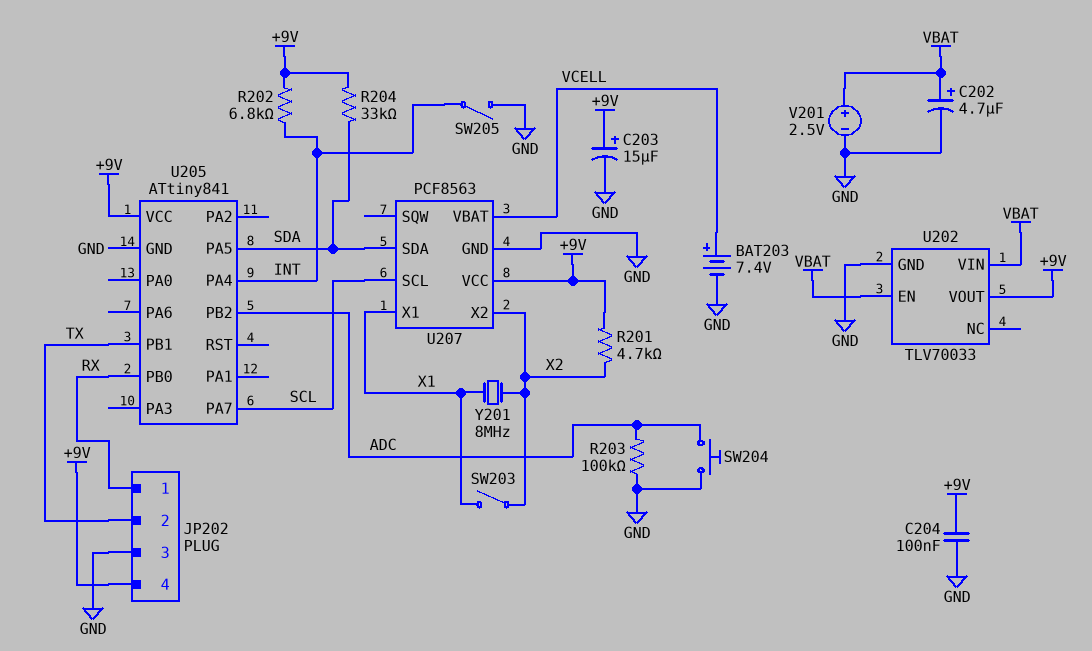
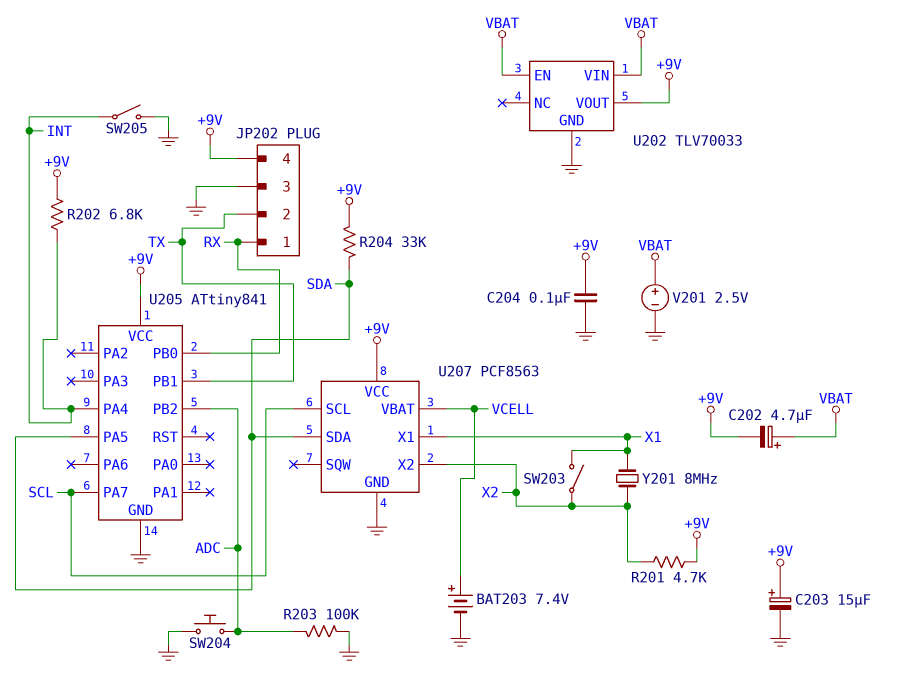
C202: 4.7uF (plus VBAT, minus GND) -> 4.7uF (plus VBAT, minus +9V)

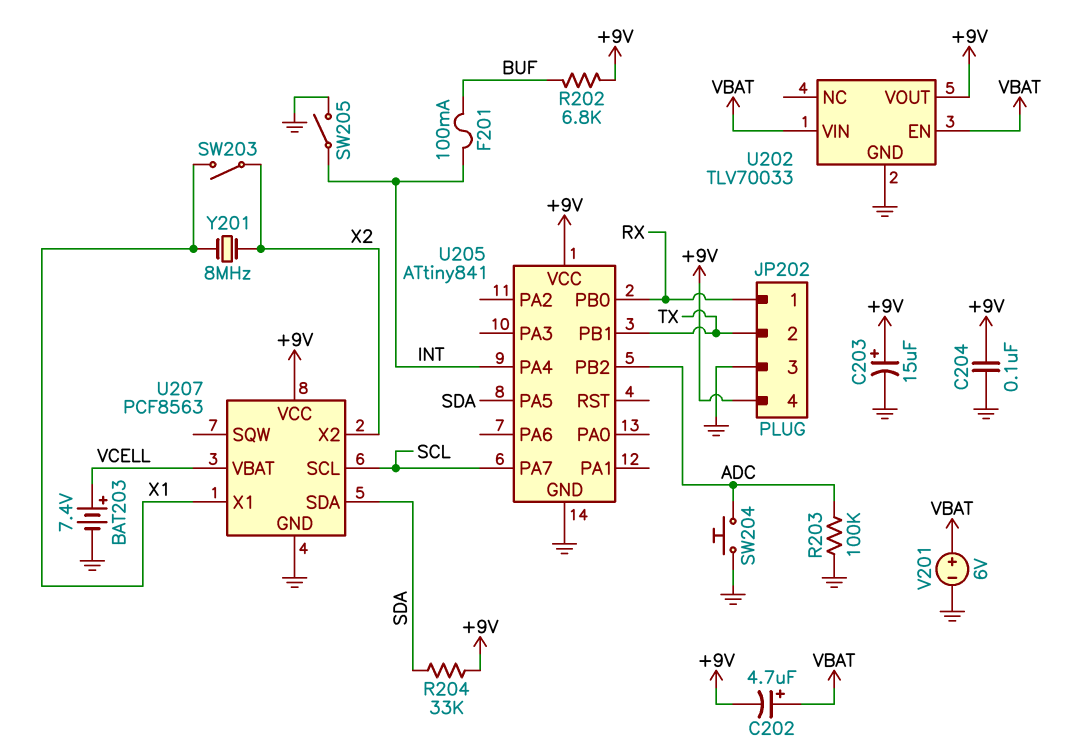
F201: none -> 100mA (BUF, INT)
R201: 4.7k (+9V, X2) -> none
R202: 6.8k (+9V, INT) -> 6.8k (+9V, BUF)
V201: 2.5V (plus VBAT, minus GND) -> 6V (plus VBAT, minus GND)

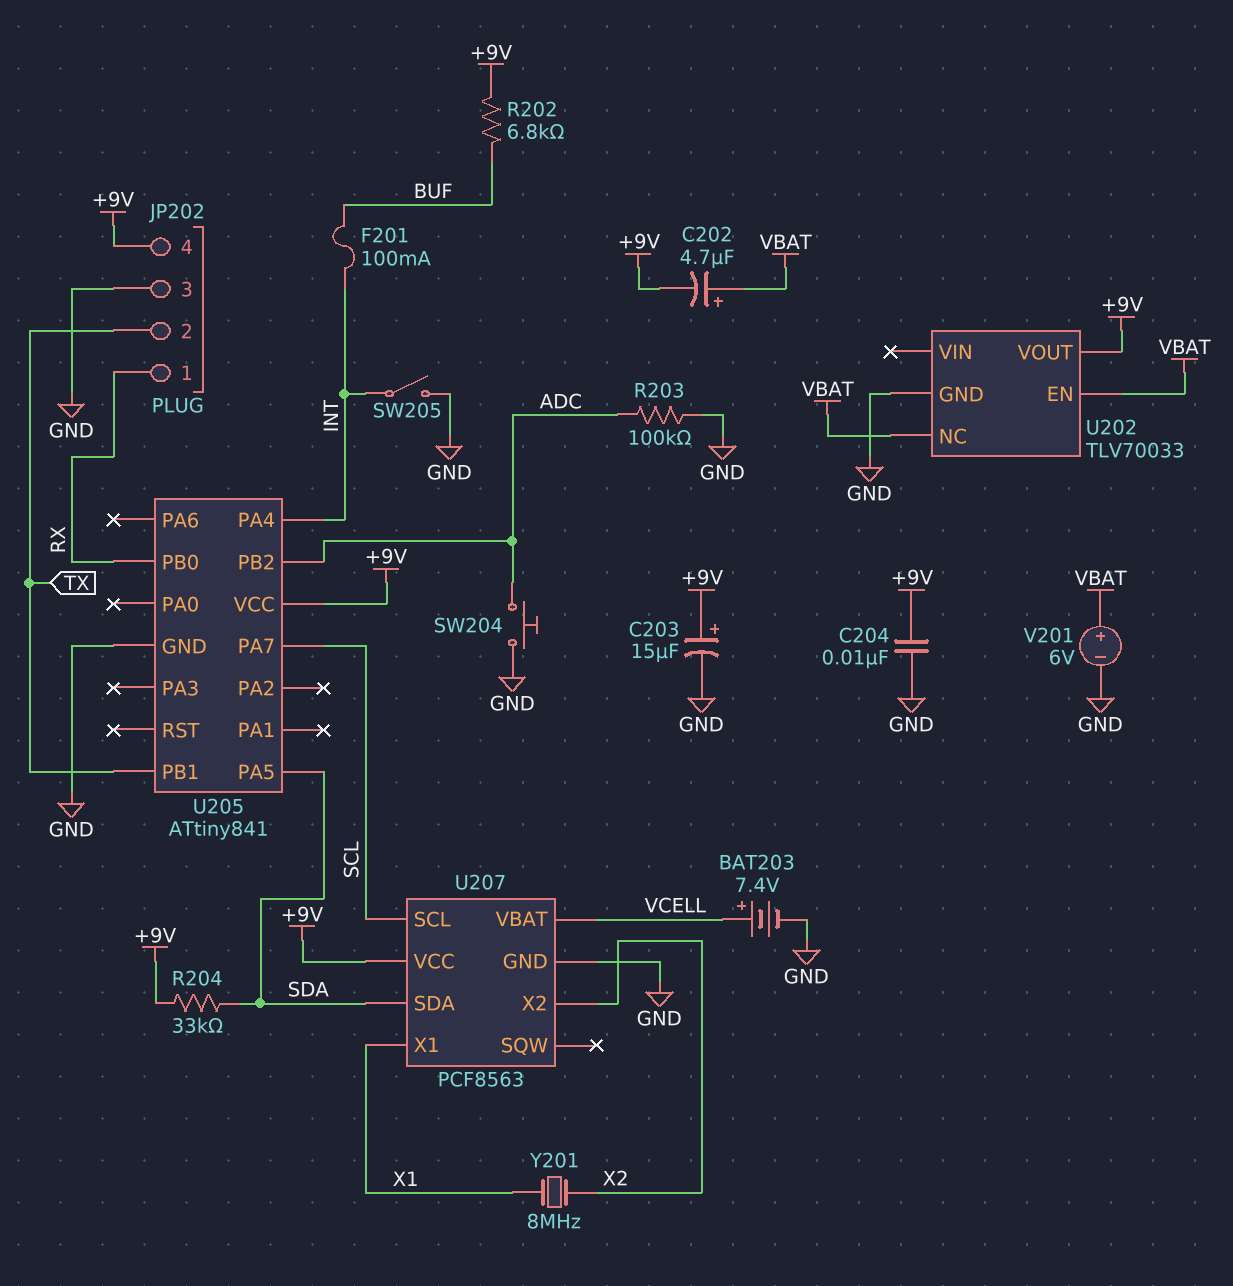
C204: 100nF (+9V, GND) -> 10nF (+9V, GND)
SW203: switch (X1, X2) -> none
U202 pin NC: none -> VBAT
U202 pin VIN: VBAT -> none

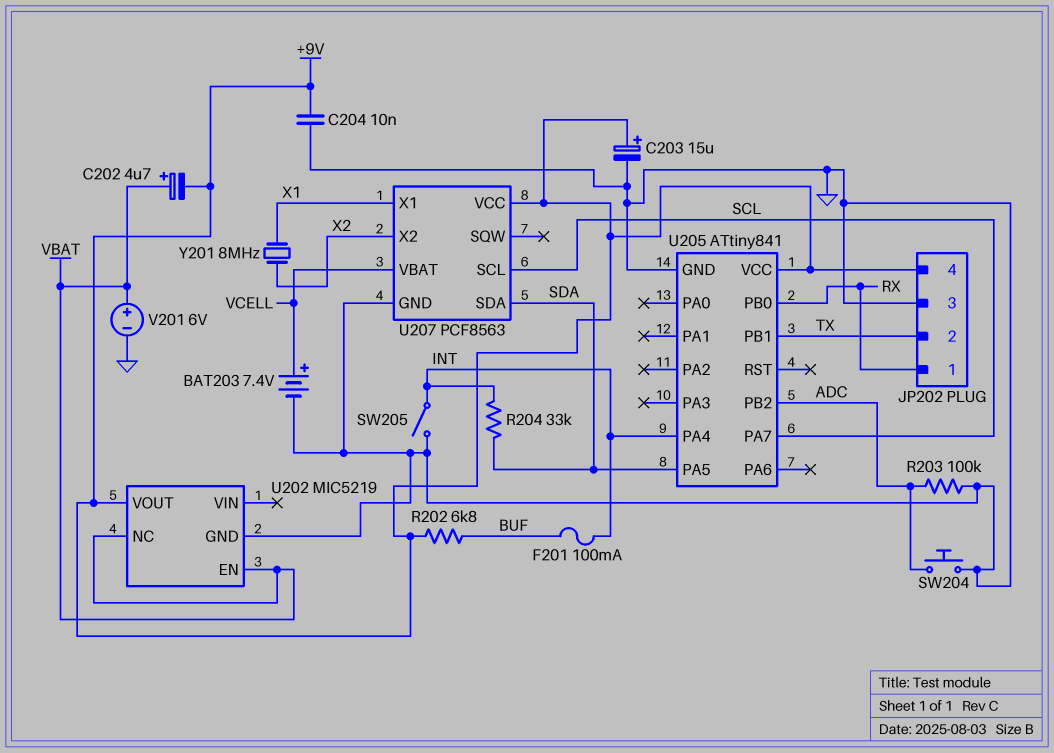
R204: 33k (+9V, SDA) -> 33k (INT, SDA)
U202: TLV70033 -> MIC5219

